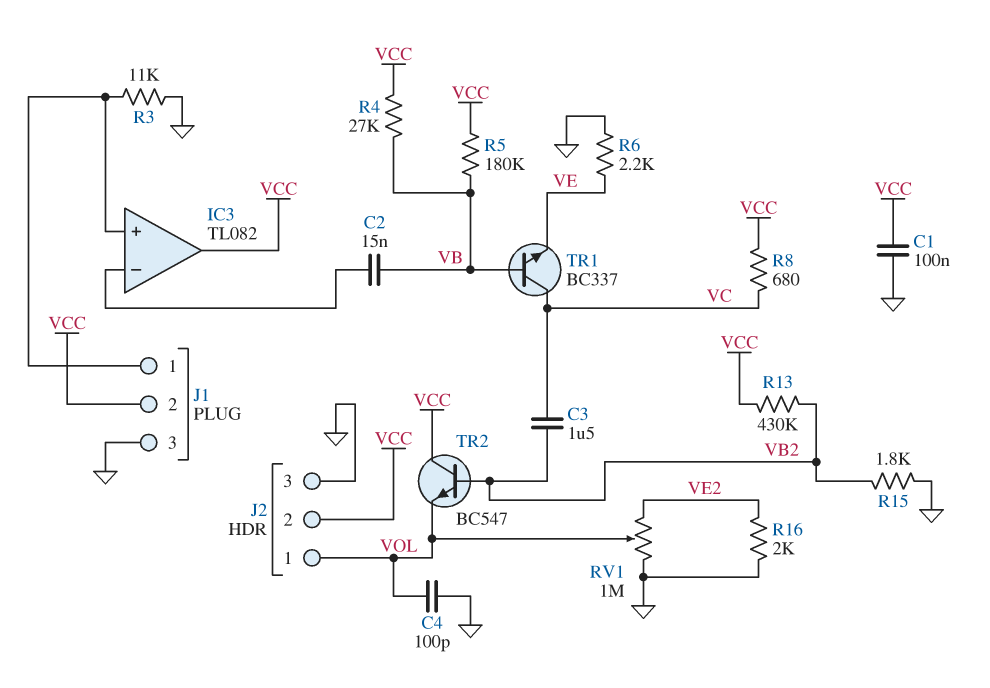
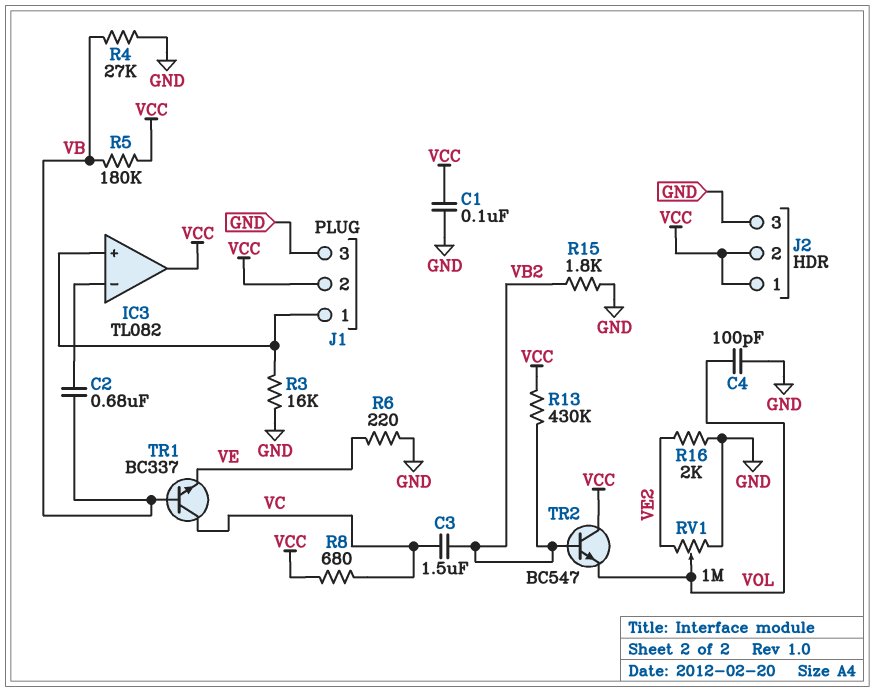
C2: 15nF (IC3/in-, VB) -> 680nF (IC3/in-, VB)
J2 pin 1: VOL -> VCC
R3: 11k (GND, IC3/in+) -> 16k (GND, IC3/in+)
R4: 27k (VB, VCC) -> 27k (GND, VB)
R6: 2.2k (GND, VE) -> 220 (GND, VE)

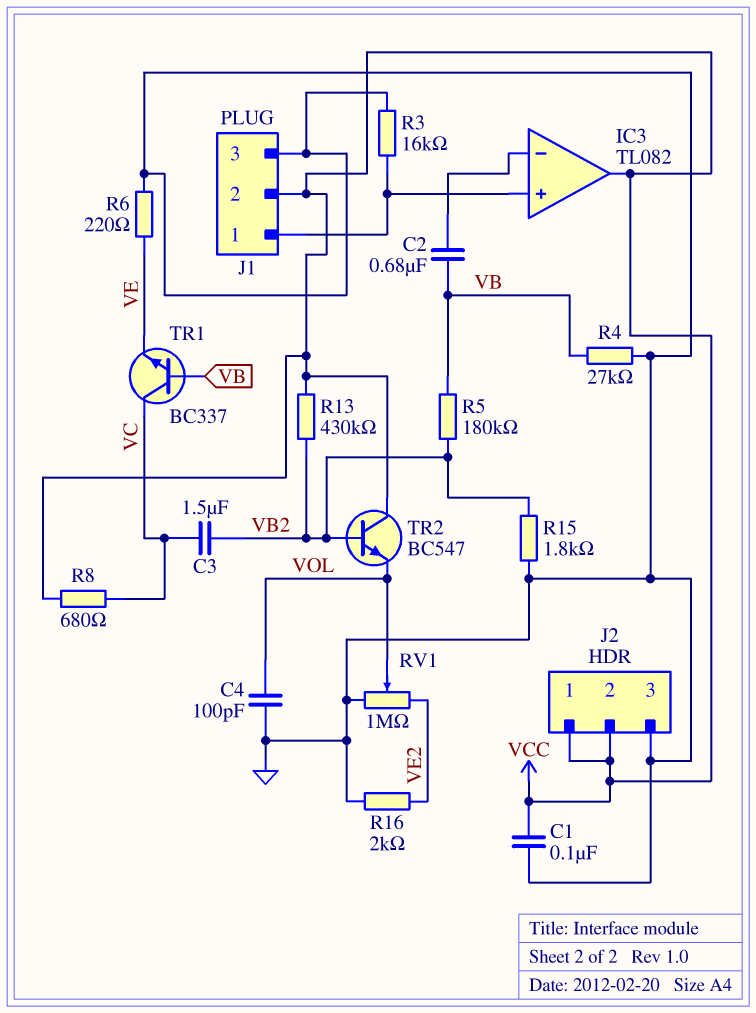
R5: 180k (VB, VCC) -> 180k (VB, VB2)

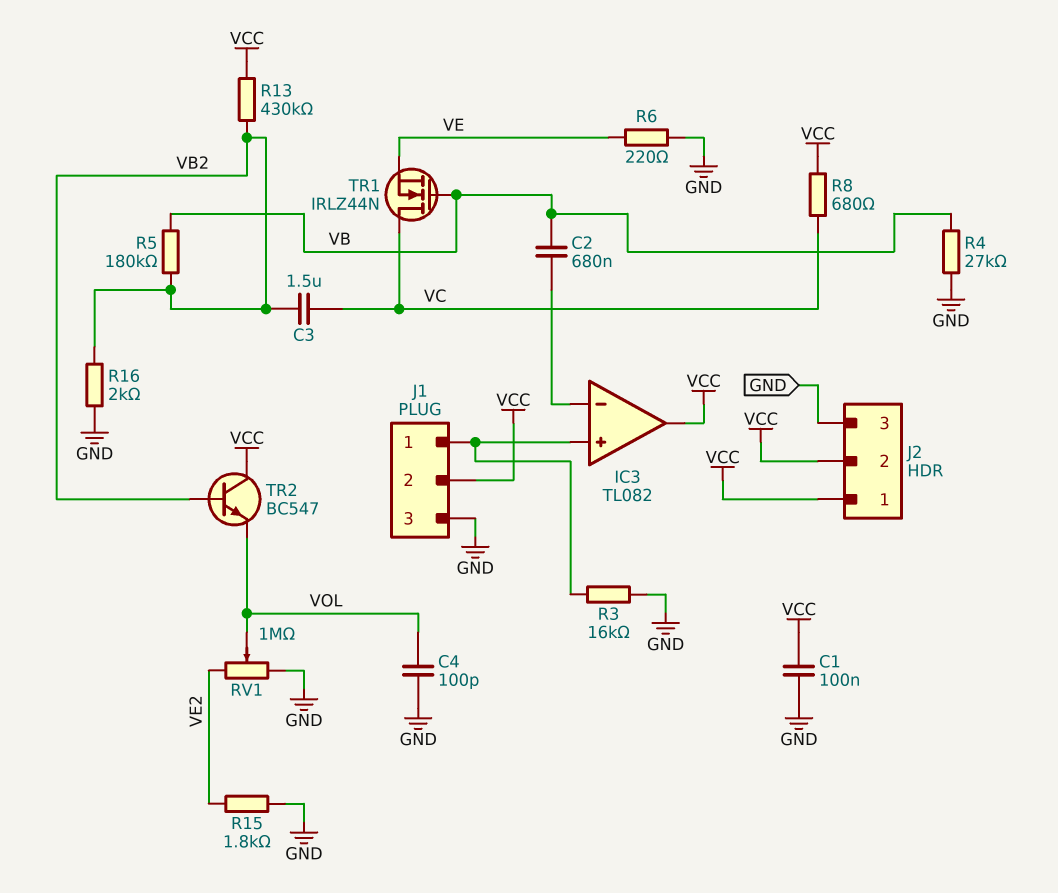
R15: 1.8k (GND, VB2) -> 1.8k (GND, VE2)
R16: 2k (GND, VE2) -> 2k (GND, VB2)
TR1: NPN BC337 (B VB, C VC, E VE) -> NMOS IRLZ44N (G VB, D VC, S VE)

